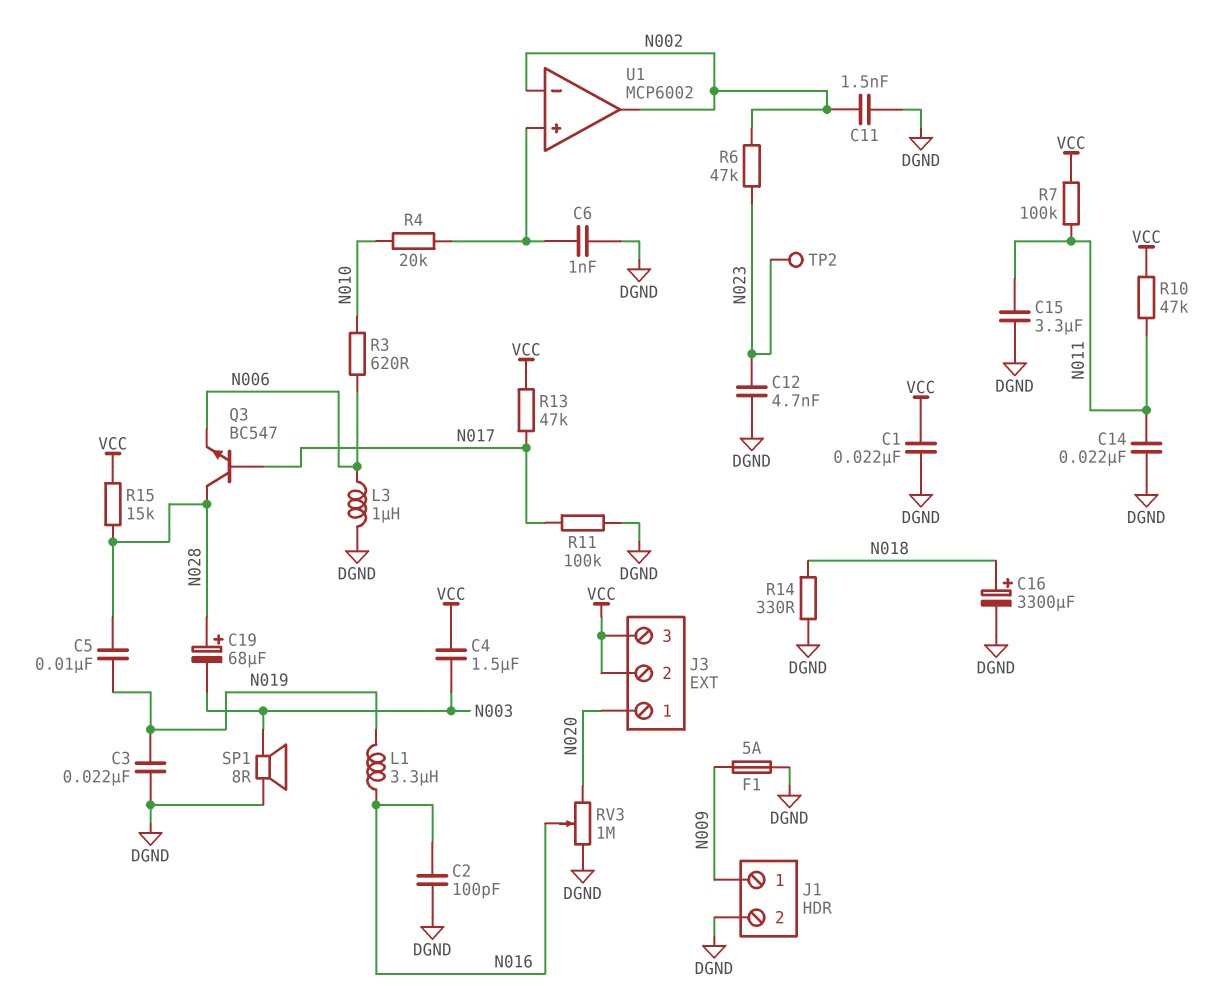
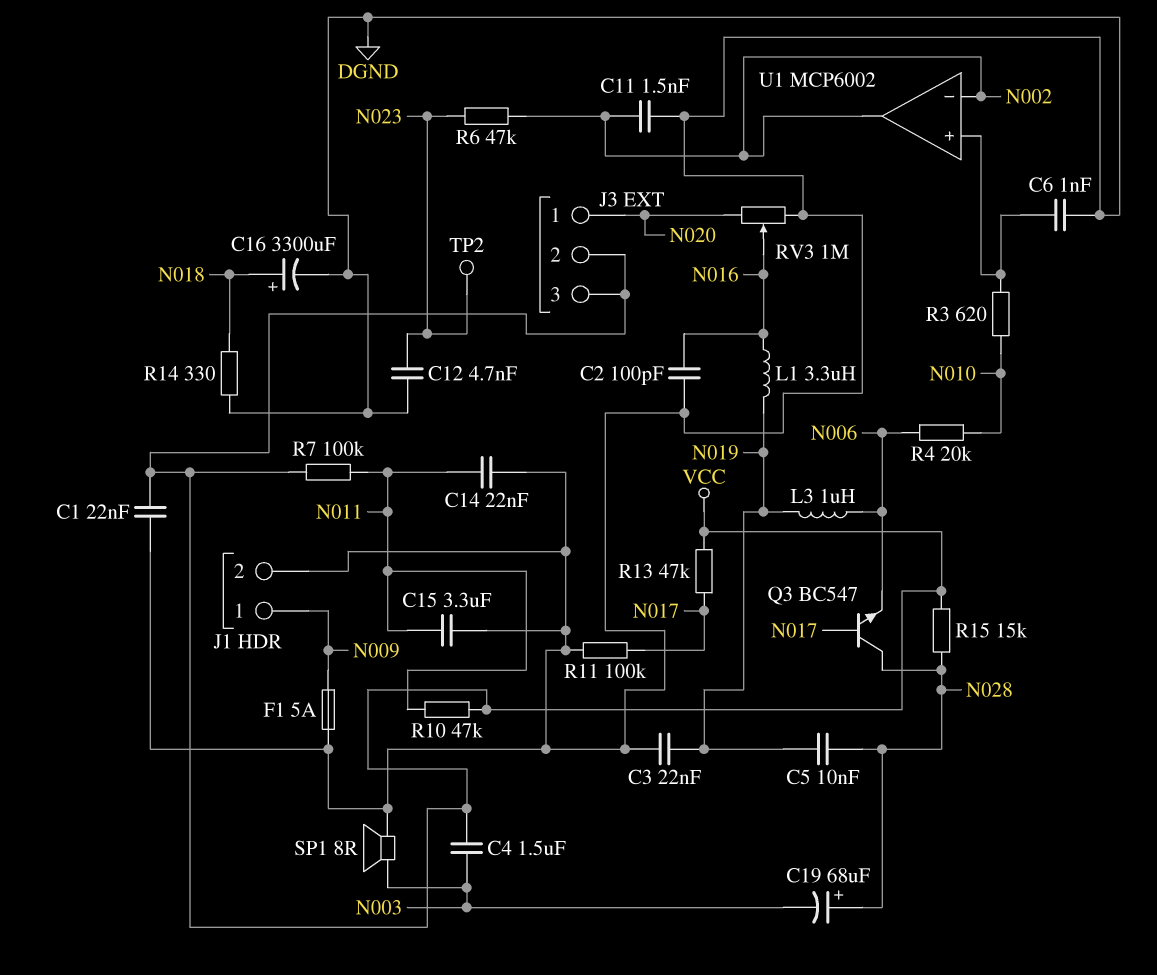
L3: 1uH (DGND, N006) -> 1uH (N006, N019)
R3: 620 (N006, N010) -> 620 (N010, U1/in+)
R4: 20k (N010, U1/in+) -> 20k (N006, N010)

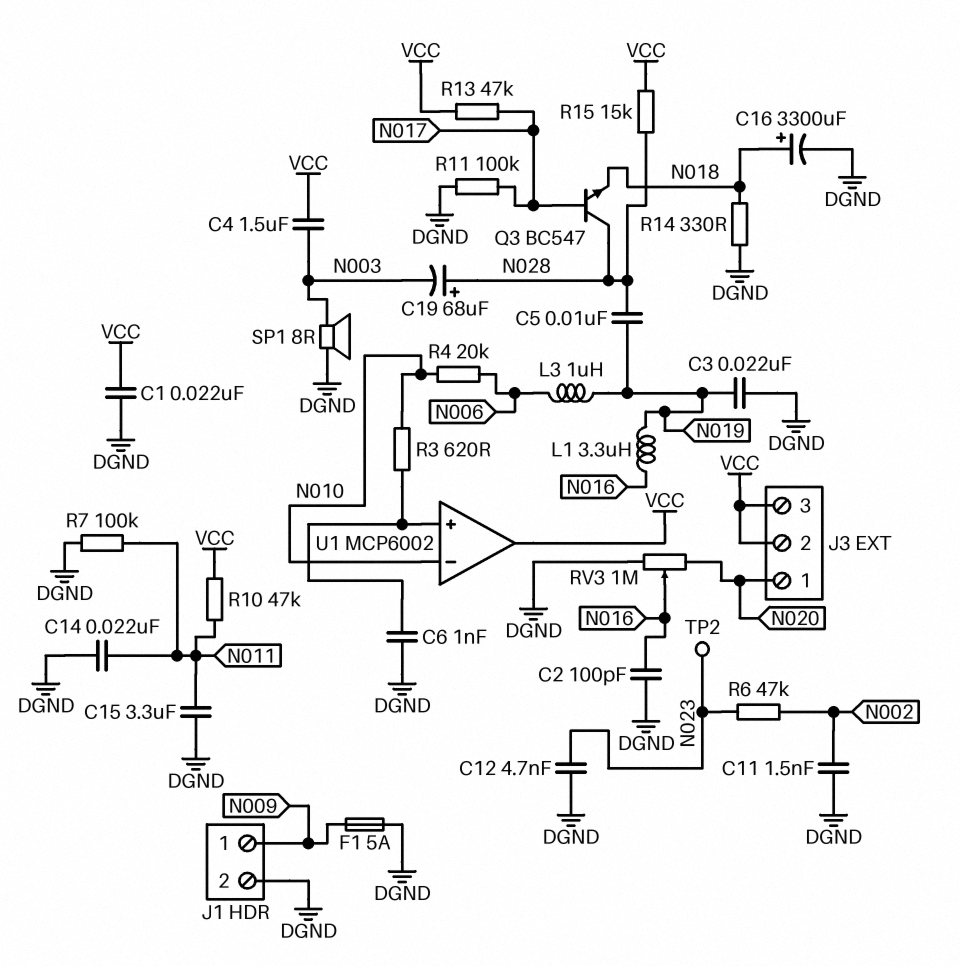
Q3: NPN BC547 (B N017, C N028, E N006) -> NPN BC547 (B N017, C N028, E N018)
R7: 100k (N011, VCC) -> 100k (DGND, N011)
U1 pin in-: N002 -> N010
U1 pin out: N002 -> VCC

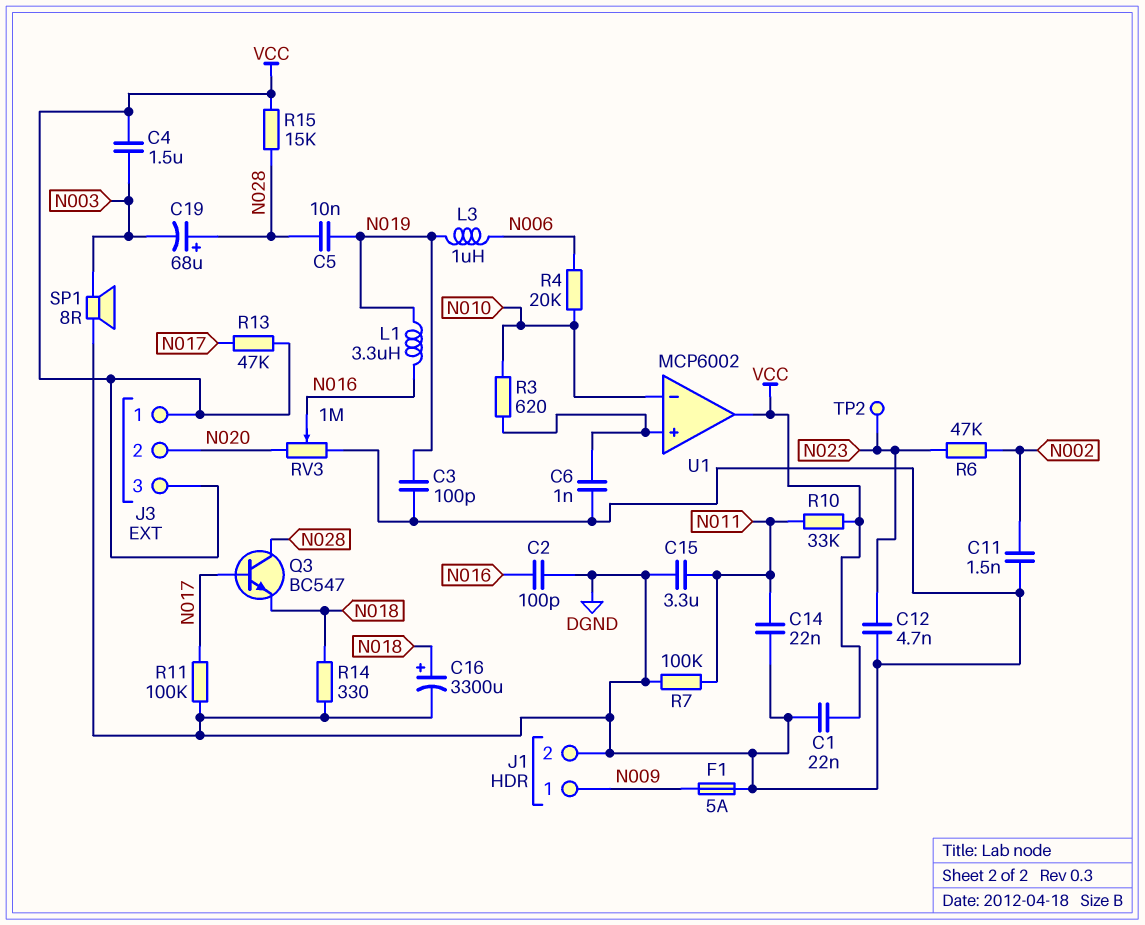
C3: 22nF (DGND, N019) -> 100pF (DGND, N019)
J3 pin 1: N020 -> VCC
J3 pin 2: VCC -> N020
R10: 47k (N011, VCC) -> 33k (N011, VCC)

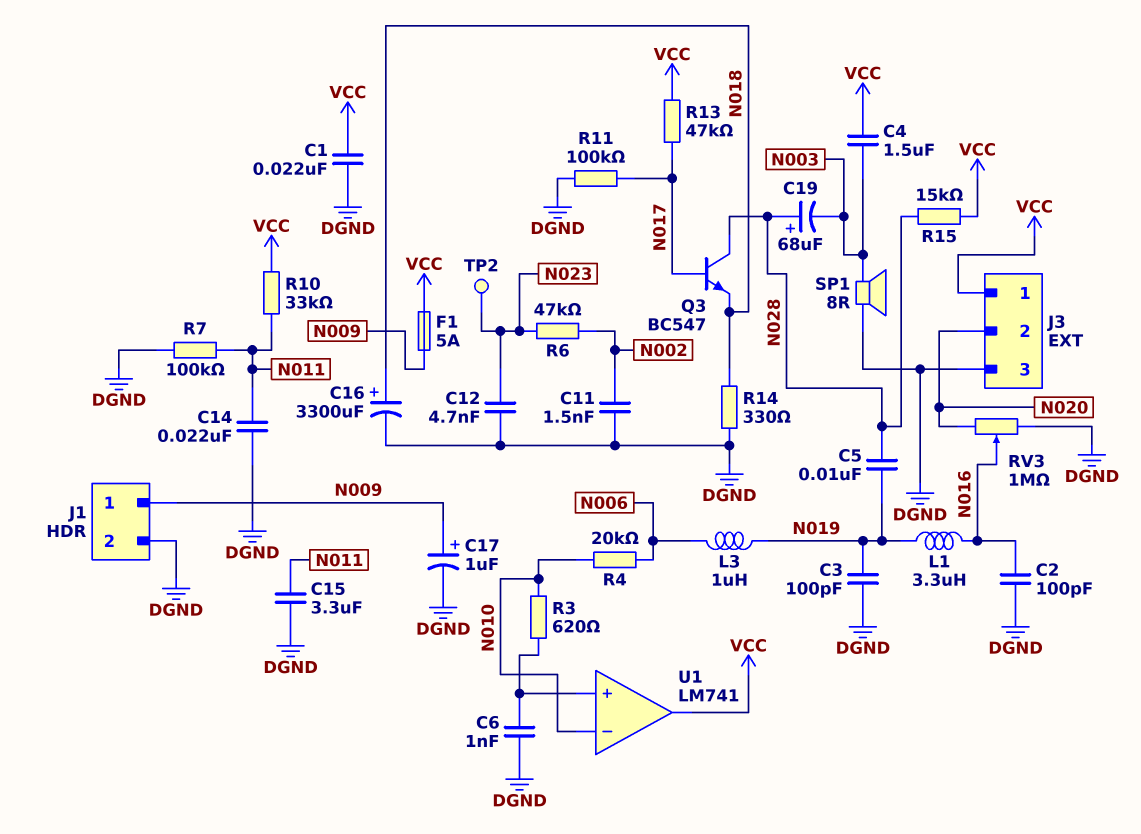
C17: none -> 1uF (plus N009, minus DGND)
F1: 5A (DGND, N009) -> 5A (N009, VCC)
J3 pin 3: VCC -> DGND
U1: MCP6002 -> LM741

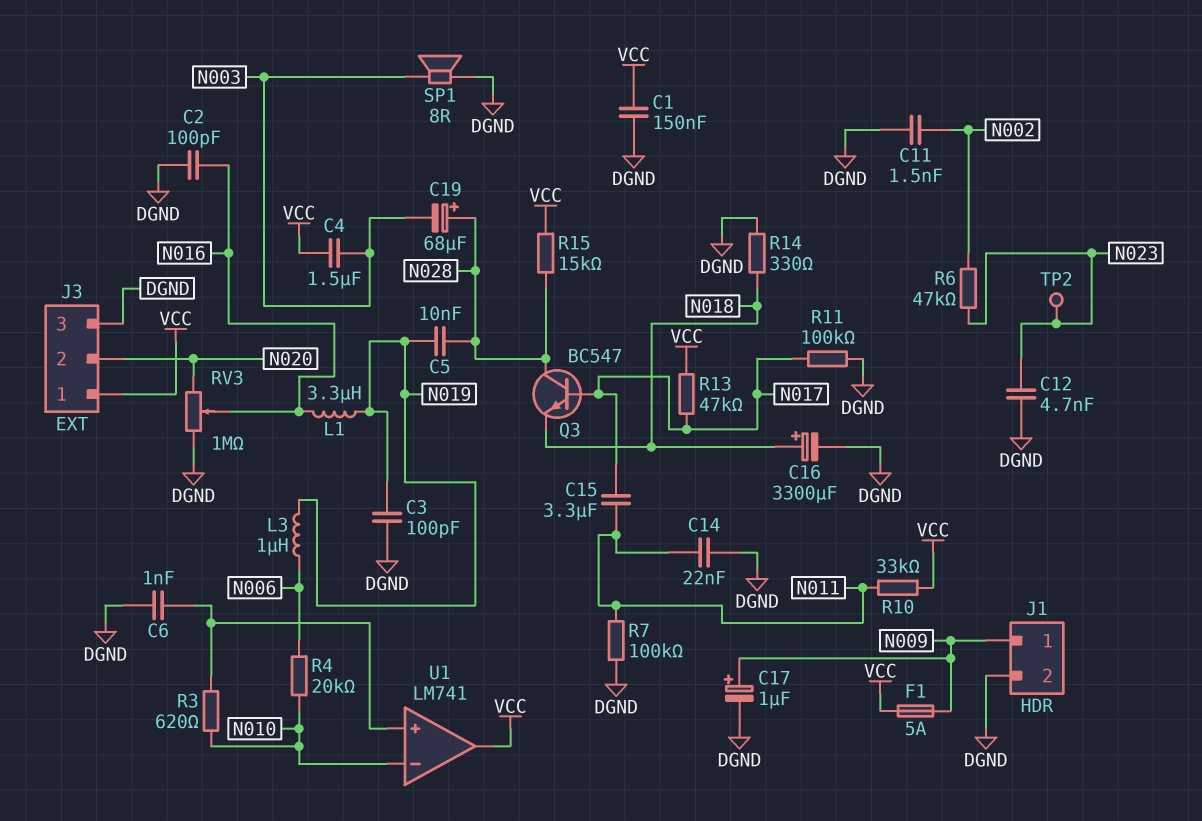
C1: 22nF (DGND, VCC) -> 150nF (DGND, VCC)
C15: 3.3uF (DGND, N011) -> 3.3uF (N011, N017)

